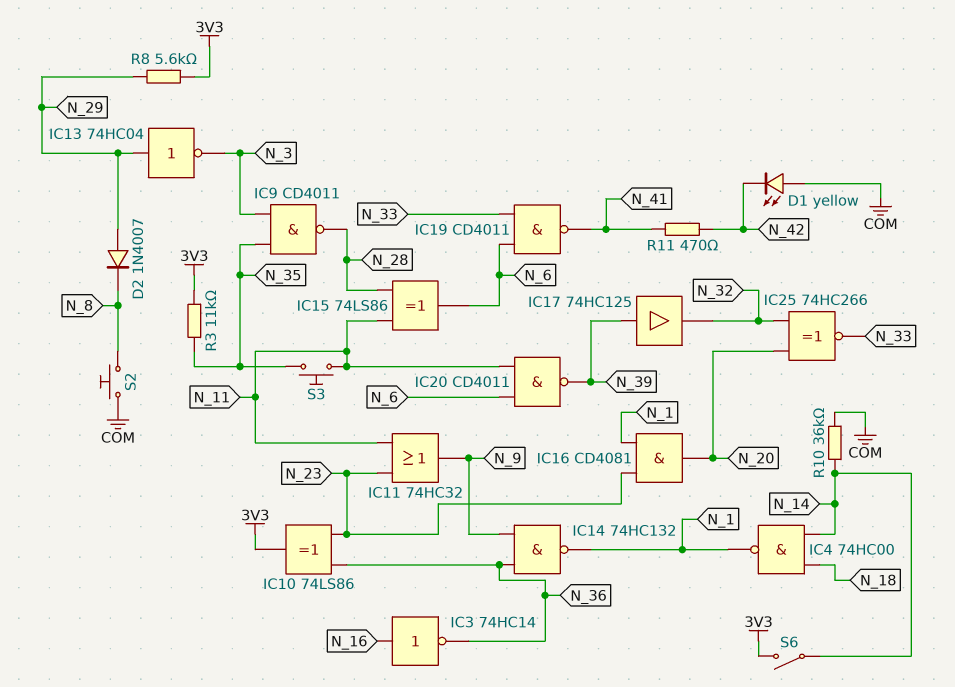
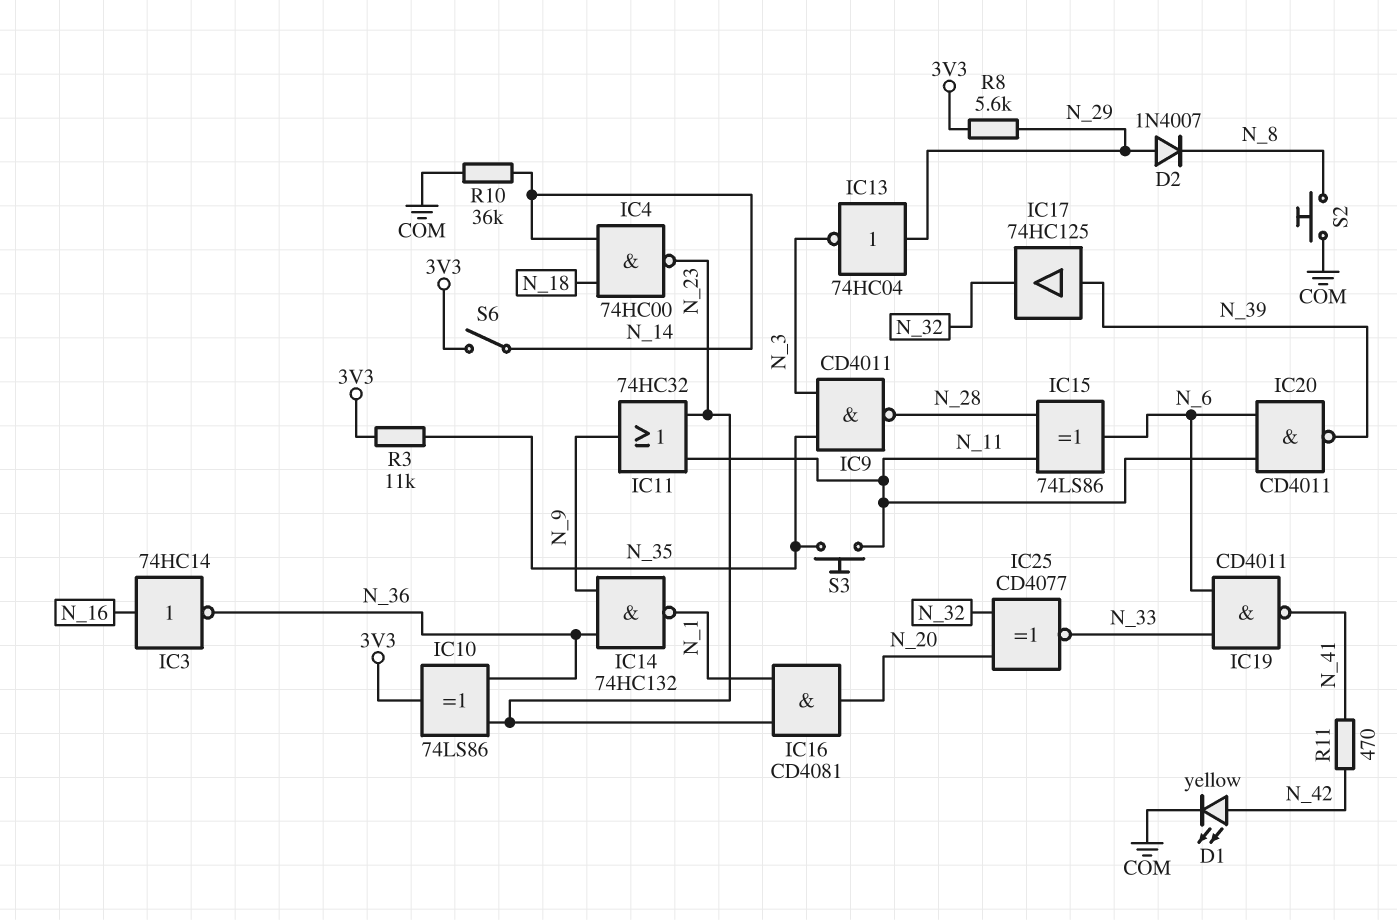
D1: LED yellow (A COM, K N_42) -> LED yellow (A N_42, K COM)
IC4: NAND 74HC00 (in N_14, in N_18, out N_1) -> NAND 74HC00 (in N_14, in N_18, out N_23)
IC25: XNOR 74HC266 (in N_20, in N_32, out N_33) -> XNOR CD4077 (in N_20, in N_32, out N_33)

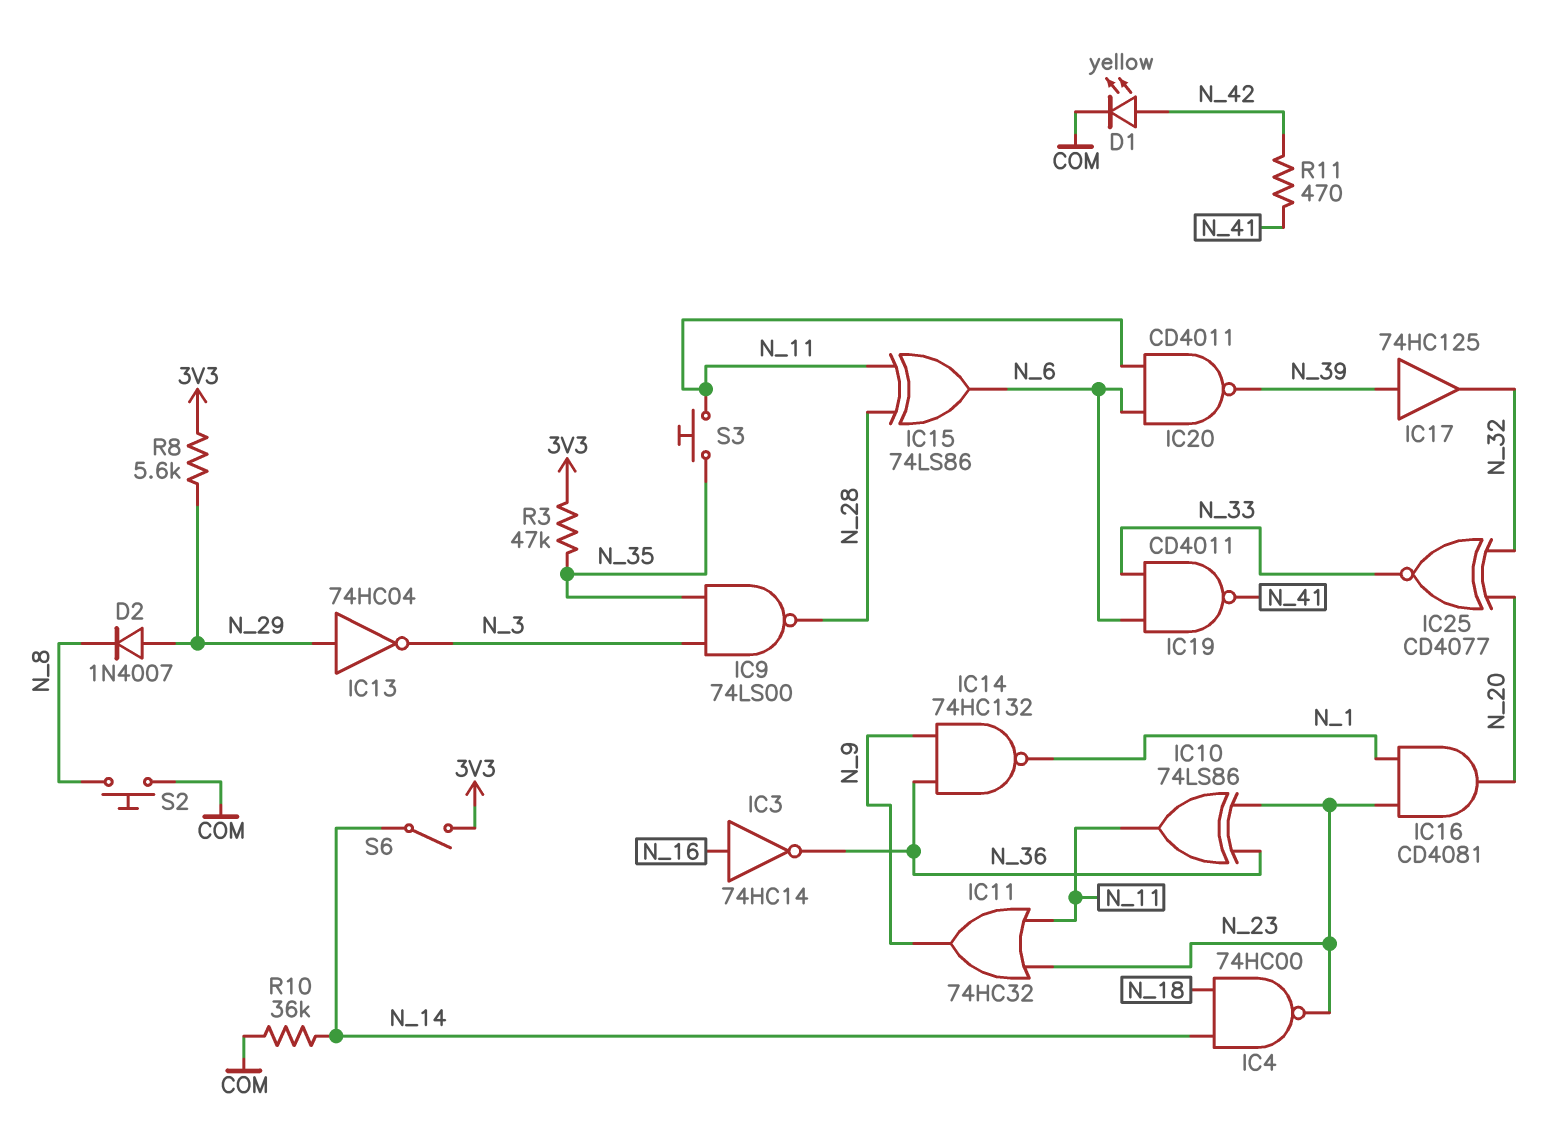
IC9: NAND CD4011 (in N_3, in N_35, out N_28) -> NAND 74LS00 (in N_3, in N_35, out N_28)
IC10: XOR 74LS86 (in N_23, in N_36, out 3V3) -> XOR 74LS86 (in N_23, in N_36, out N_11)
R3: 11k (3V3, N_35) -> 47k (3V3, N_35)

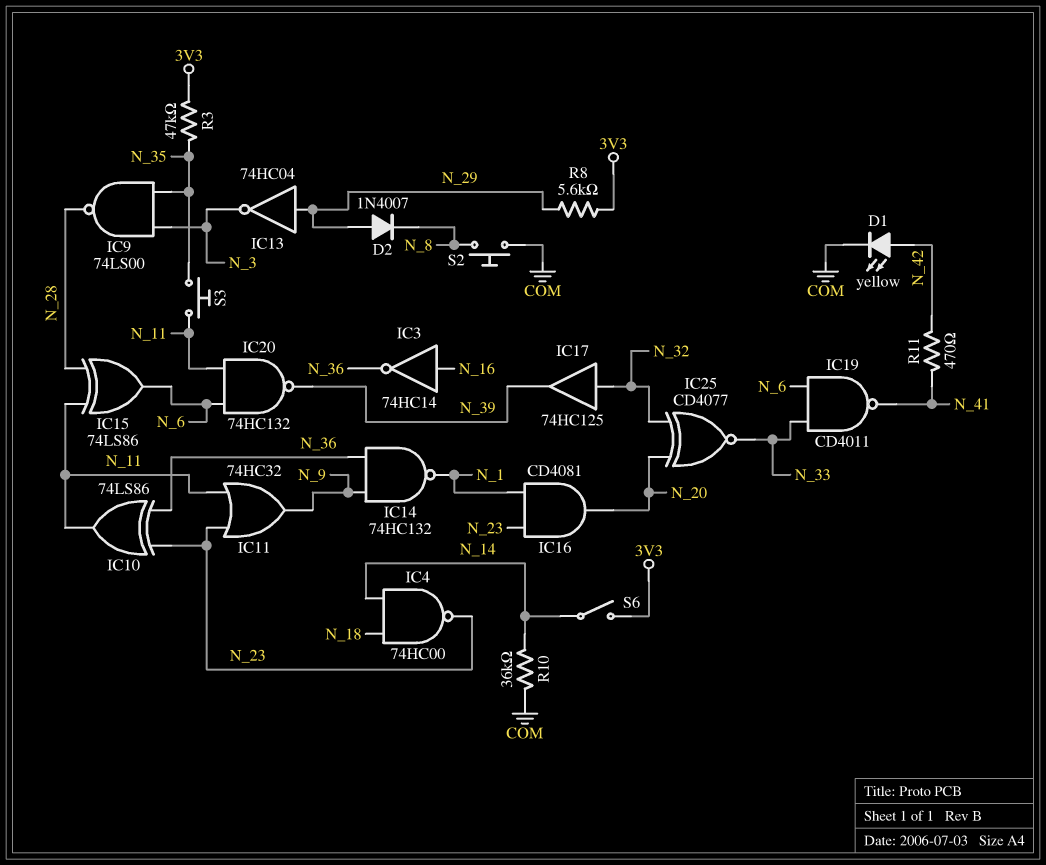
IC17: buffer 74HC125 (in N_39, out N_32) -> buffer 74HC125 (in N_32, out N_39)
IC20: NAND CD4011 (in N_6, in N_11, out N_39) -> NAND 74HC132 (in N_6, in N_11, out N_39)

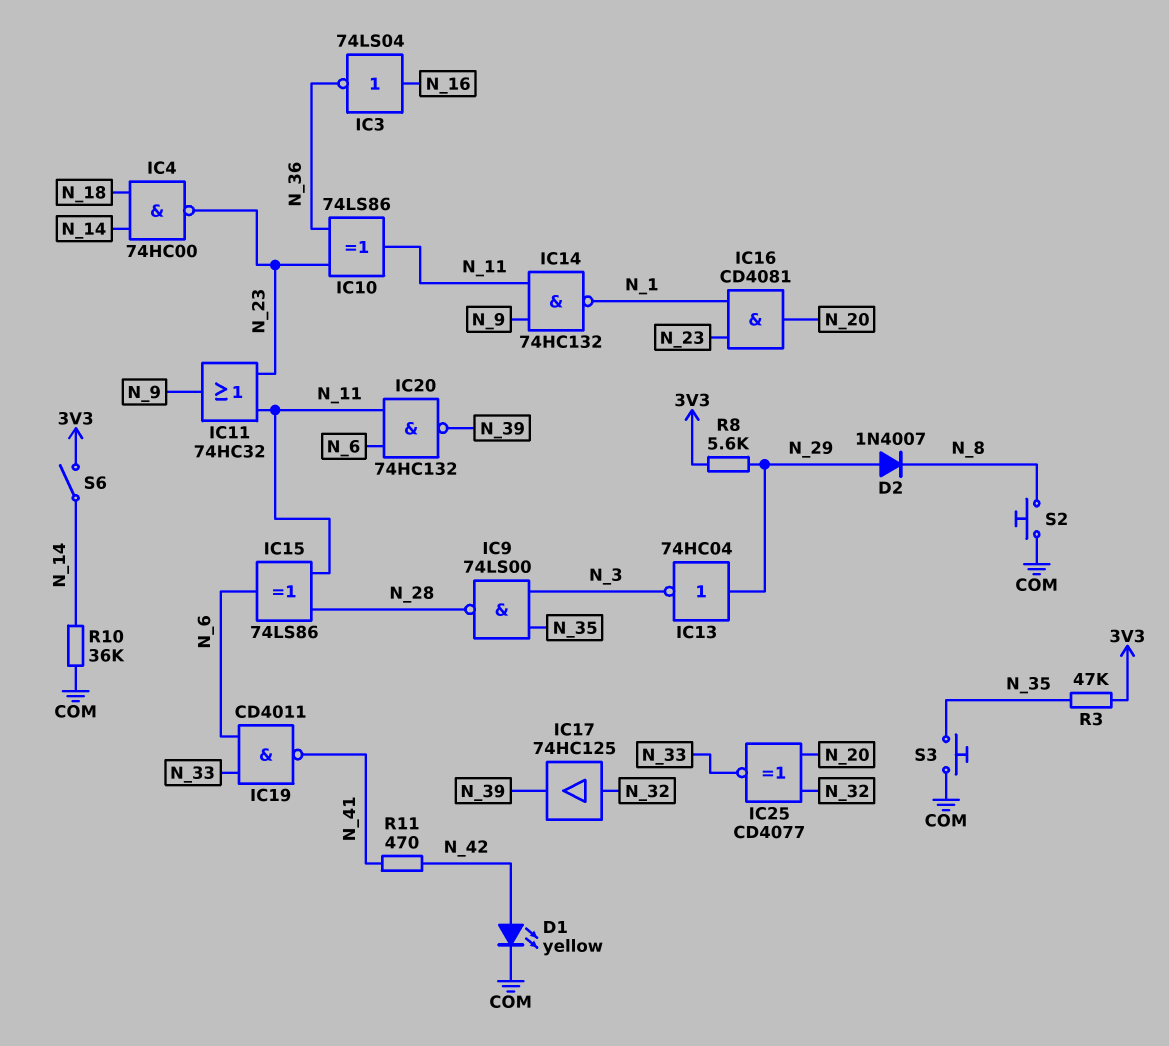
IC3: NOT 74HC14 (in N_16, out N_36) -> NOT 74LS04 (in N_16, out N_36)
IC14: NAND 74HC132 (in N_9, in N_36, out N_1) -> NAND 74HC132 (in N_9, in N_11, out N_1)
S3: button (N_11, N_35) -> button (COM, N_35)

